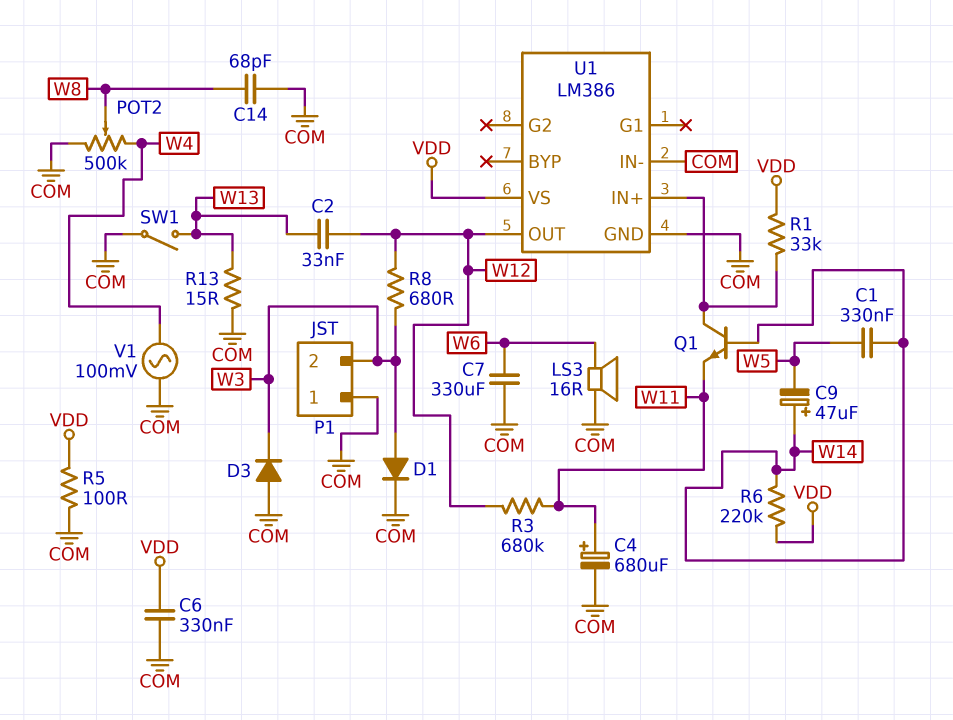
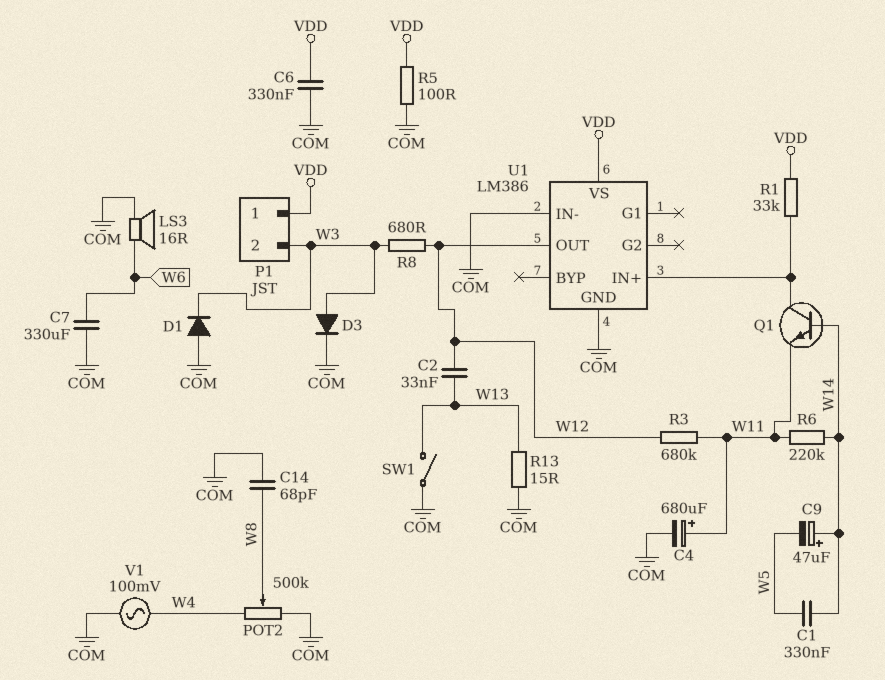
D1: diode (A W3, K COM) -> diode (A COM, K W3)
D3: diode (A COM, K W3) -> diode (A W3, K COM)
P1 pin 1: COM -> VDD
R6: 220k (VDD, W14) -> 220k (W11, W14)

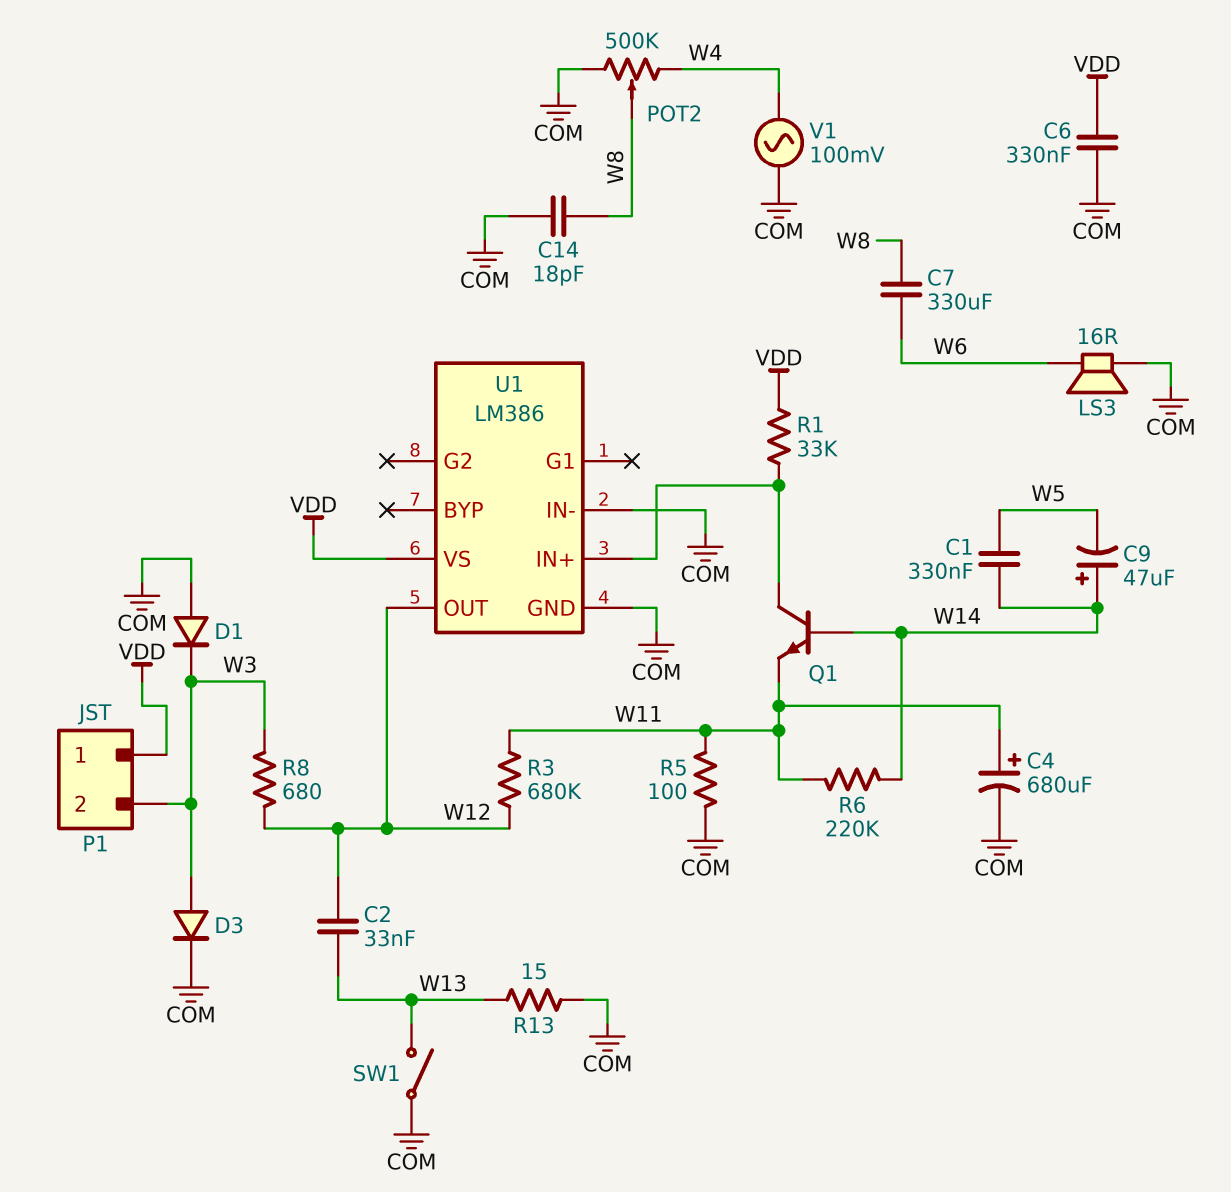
C7: 330uF (COM, W6) -> 330uF (W6, W8)
C14: 68pF (COM, W8) -> 18pF (COM, W8)
R5: 100 (COM, VDD) -> 100 (COM, W11)

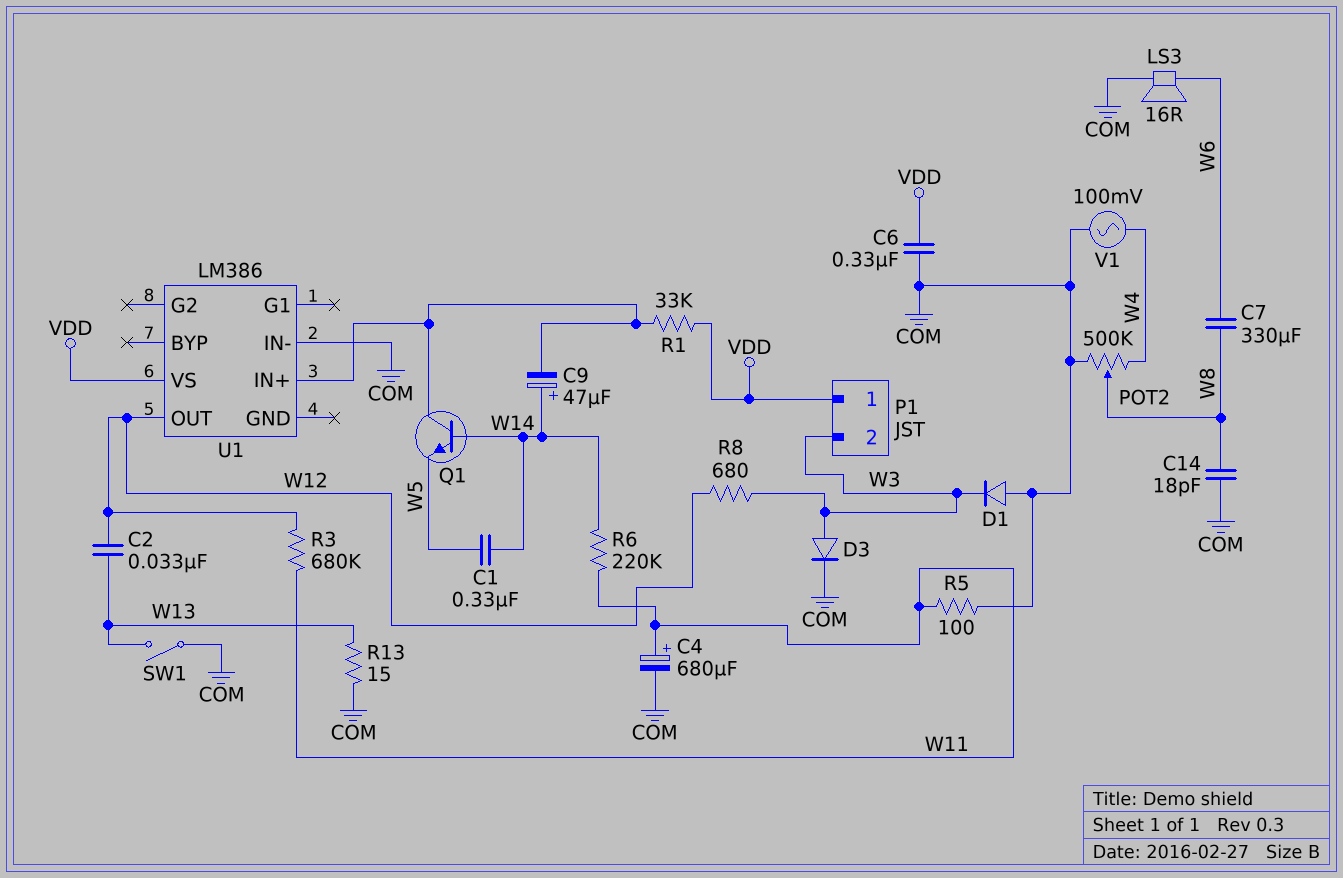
C9: 47uF (plus W14, minus W5) -> 47uF (plus W14, minus U1/IN+)
Q1: NPN (B W14, C U1/IN+, E W11) -> NPN (B W14, C U1/IN+, E W5)
U1 pin GND: COM -> none

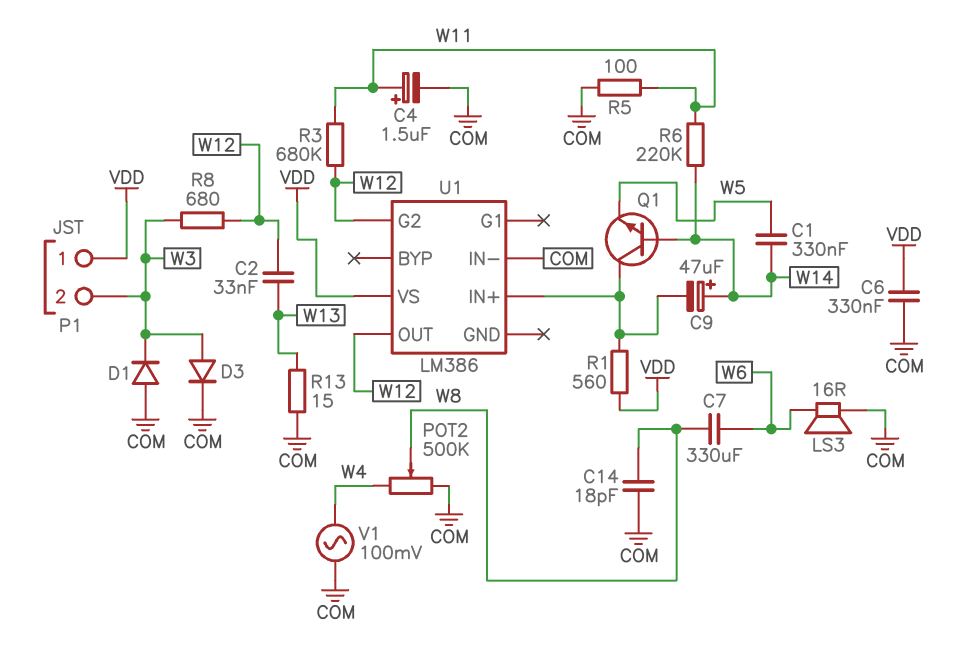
C4: 680uF (plus W11, minus COM) -> 1.5uF (plus W11, minus COM)
R1: 33k (U1/IN+, VDD) -> 560 (U1/IN+, VDD)
SW1: switch (COM, W13) -> none
U1 pin G2: none -> W12

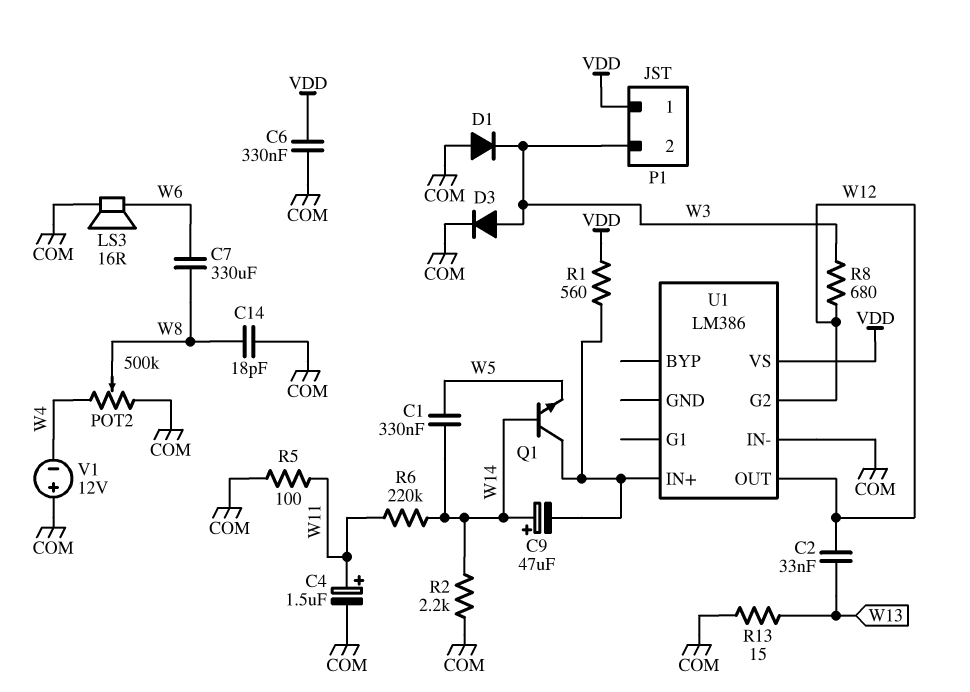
R2: none -> 2.2k (COM, W14)
R3: 680k (W11, W12) -> none
V1: AC 100mV (COM, W4) -> 12V (plus COM, minus W4)

